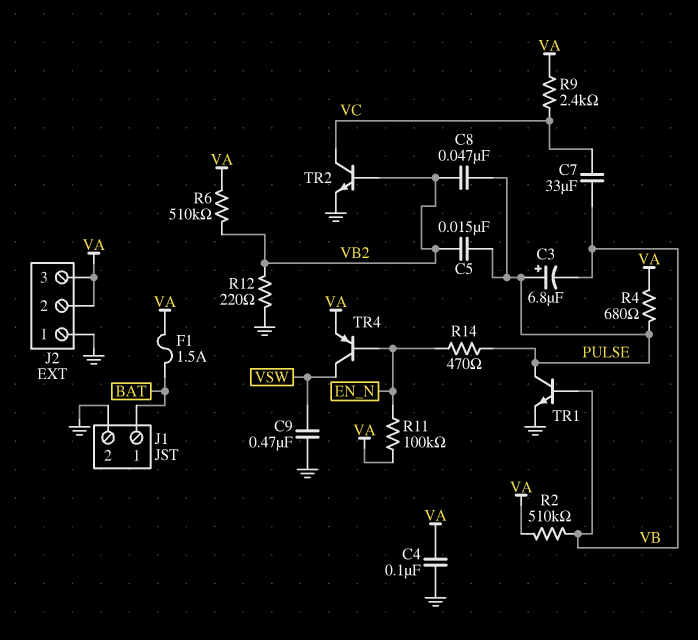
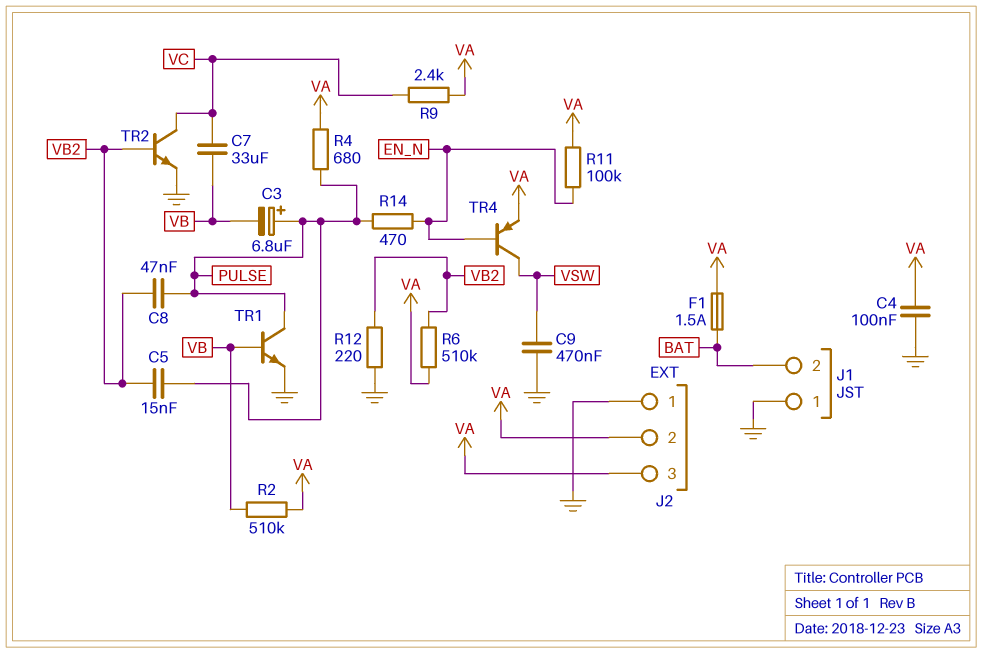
J1 pin 1: BAT -> GND
J1 pin 2: GND -> BAT

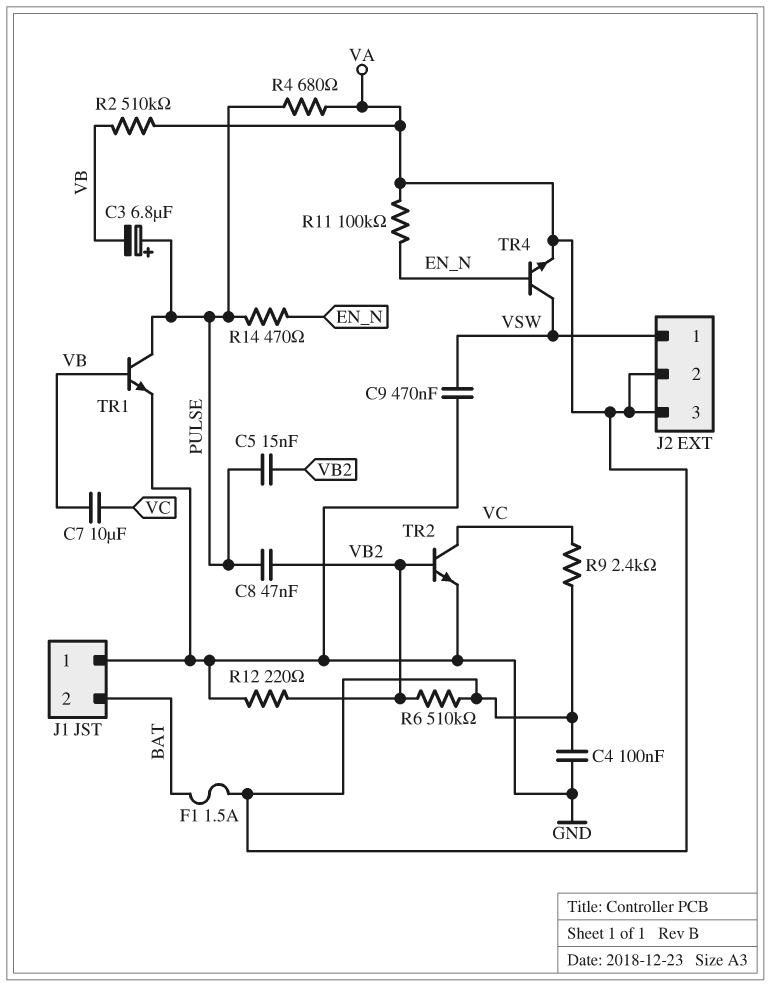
C7: 33uF (VB, VC) -> 10uF (VB, VC)
J2 pin 1: GND -> VSW
TR4: PNP (B EN_N, C VSW, E VA) -> NPN (B EN_N, C VSW, E VA)

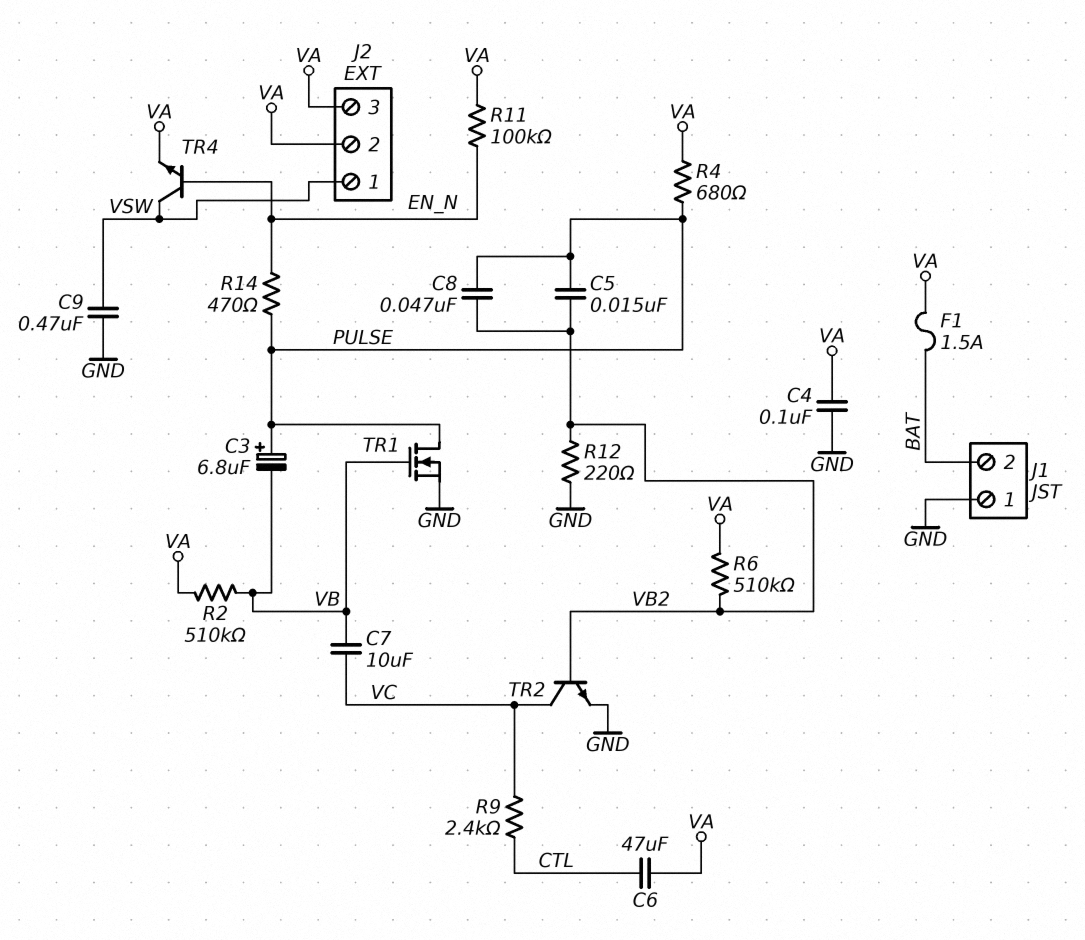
C6: none -> 47uF (CTL, VA)
R9: 2.4k (VA, VC) -> 2.4k (CTL, VC)
TR1: NPN (B VB, C PULSE, E GND) -> NMOS (G VB, D PULSE, S GND)

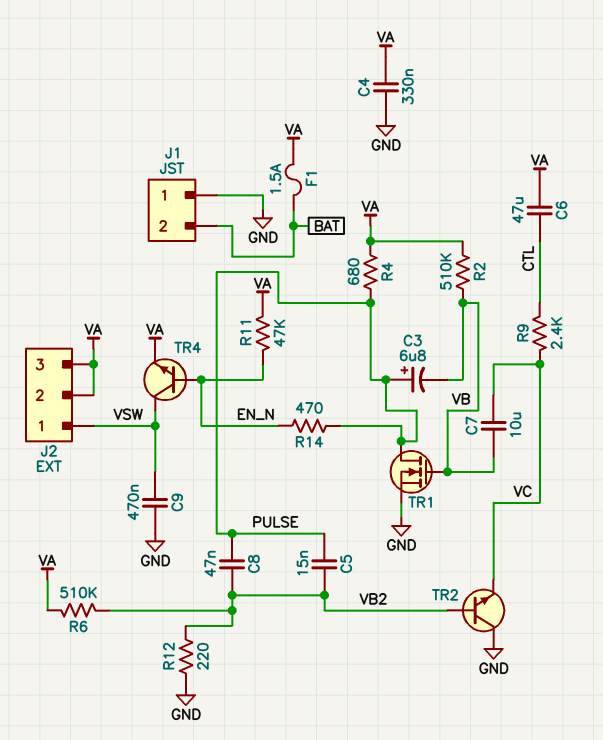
C4: 100nF (GND, VA) -> 330nF (GND, VA)
R11: 100k (EN_N, VA) -> 47k (EN_N, VA)
TR2: NPN (B VB2, C VC, E GND) -> NPN (B VB2, C GND, E VC)

